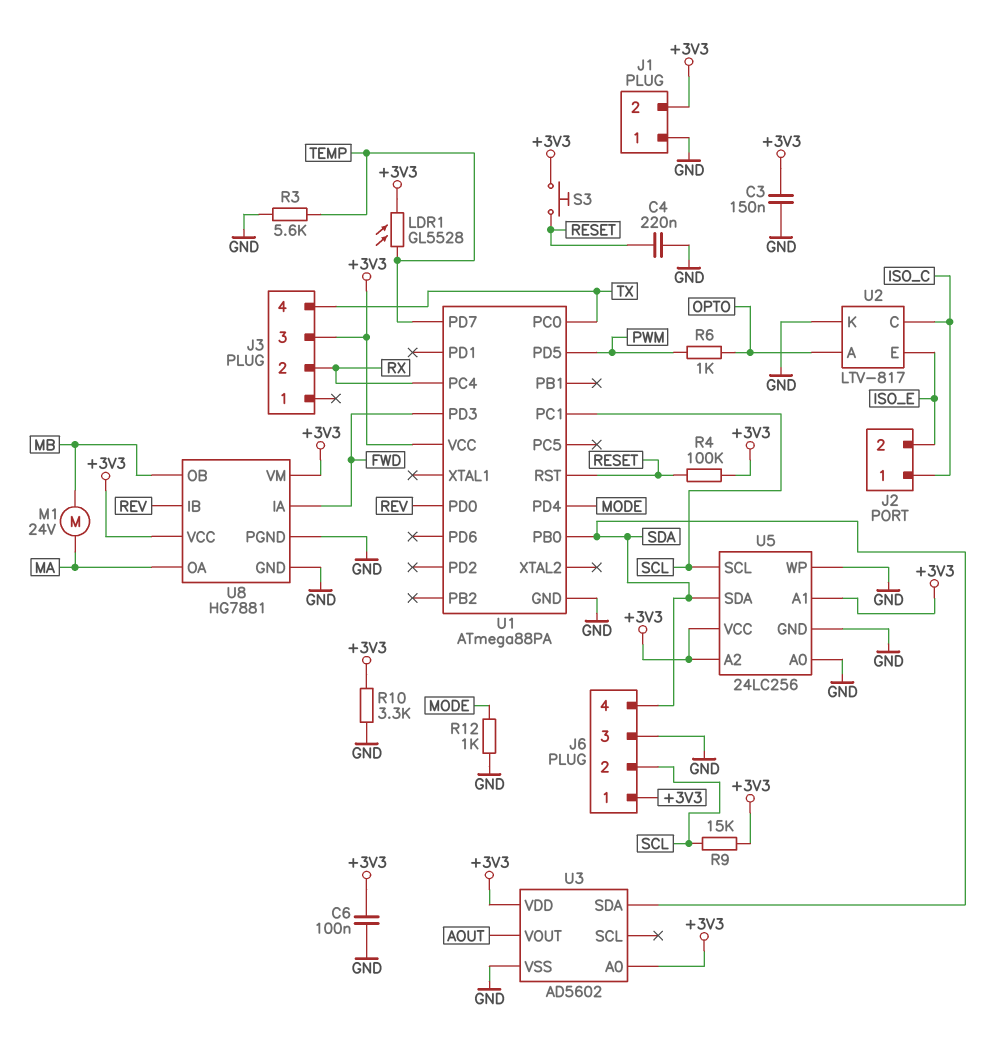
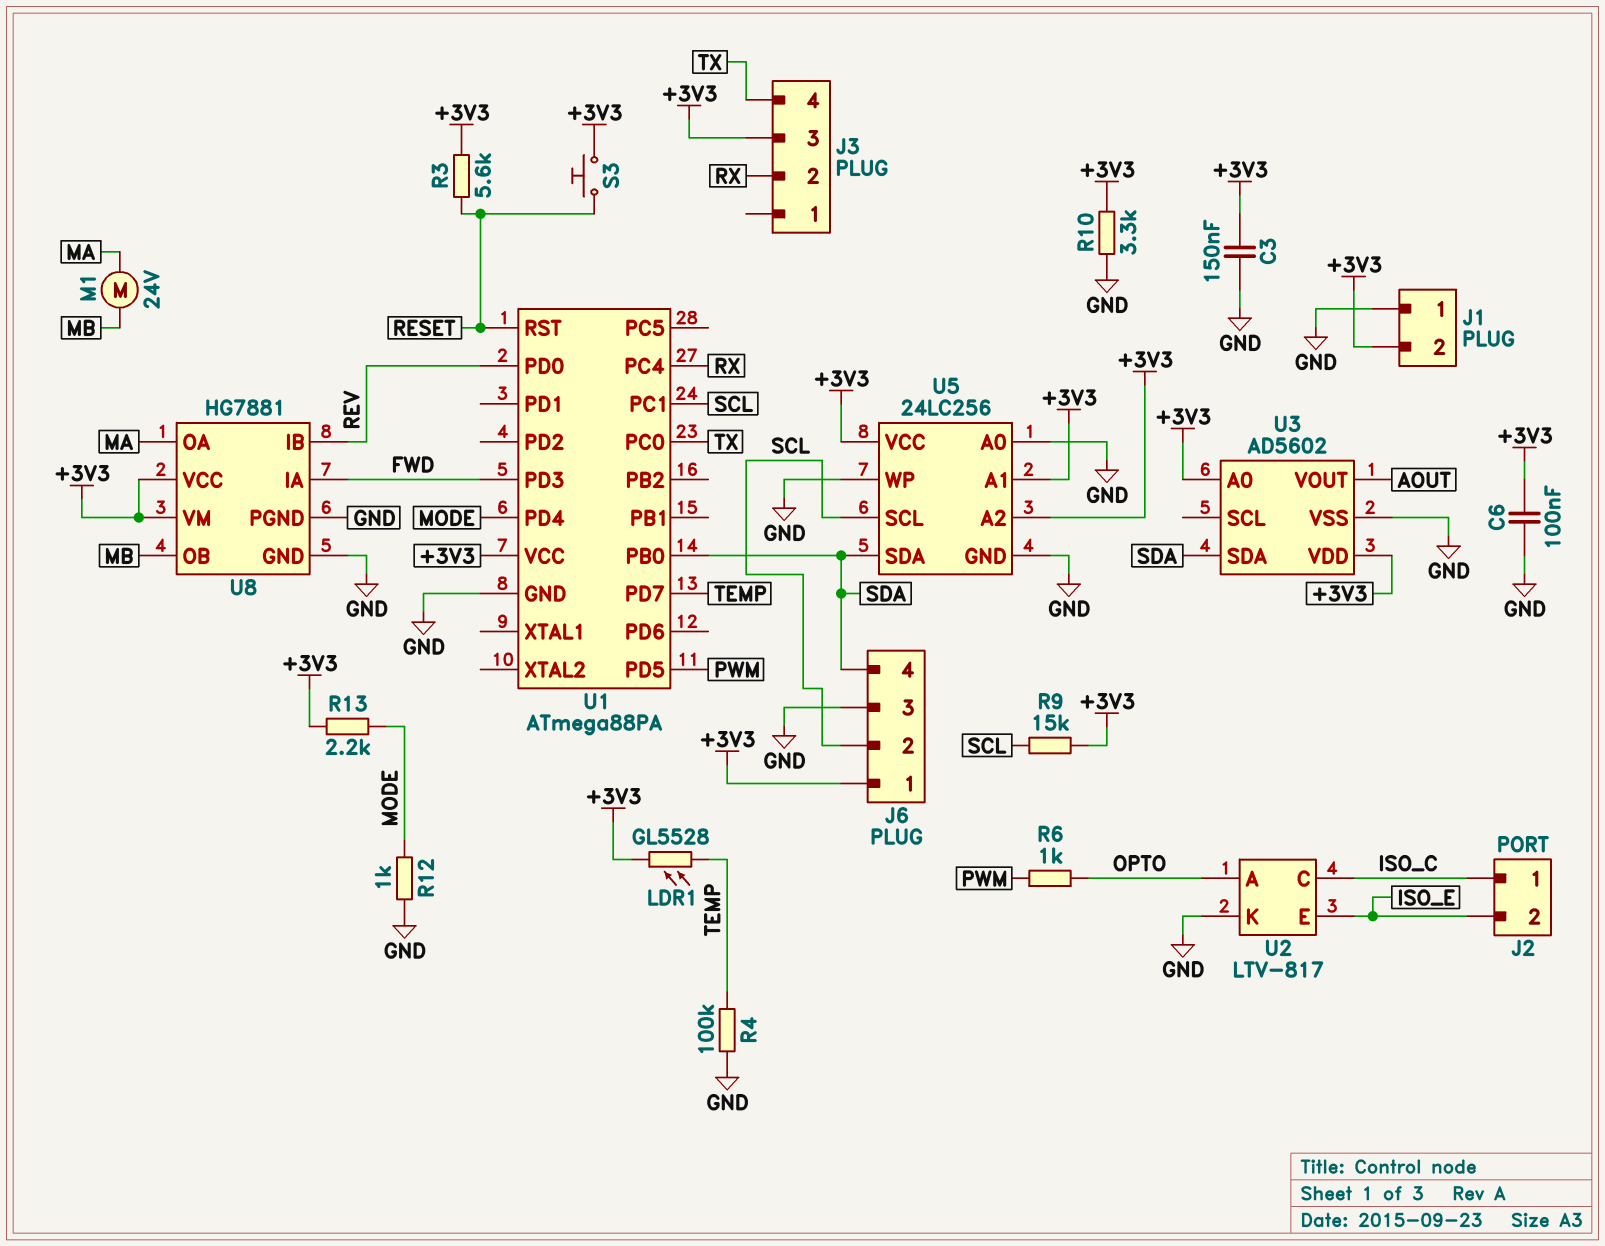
C4: 220nF (GND, RESET) -> none
R3: 5.6k (GND, TEMP) -> 5.6k (+3V3, RESET)
R4: 100k (+3V3, RESET) -> 100k (GND, TEMP)
R13: none -> 2.2k (+3V3, MODE)

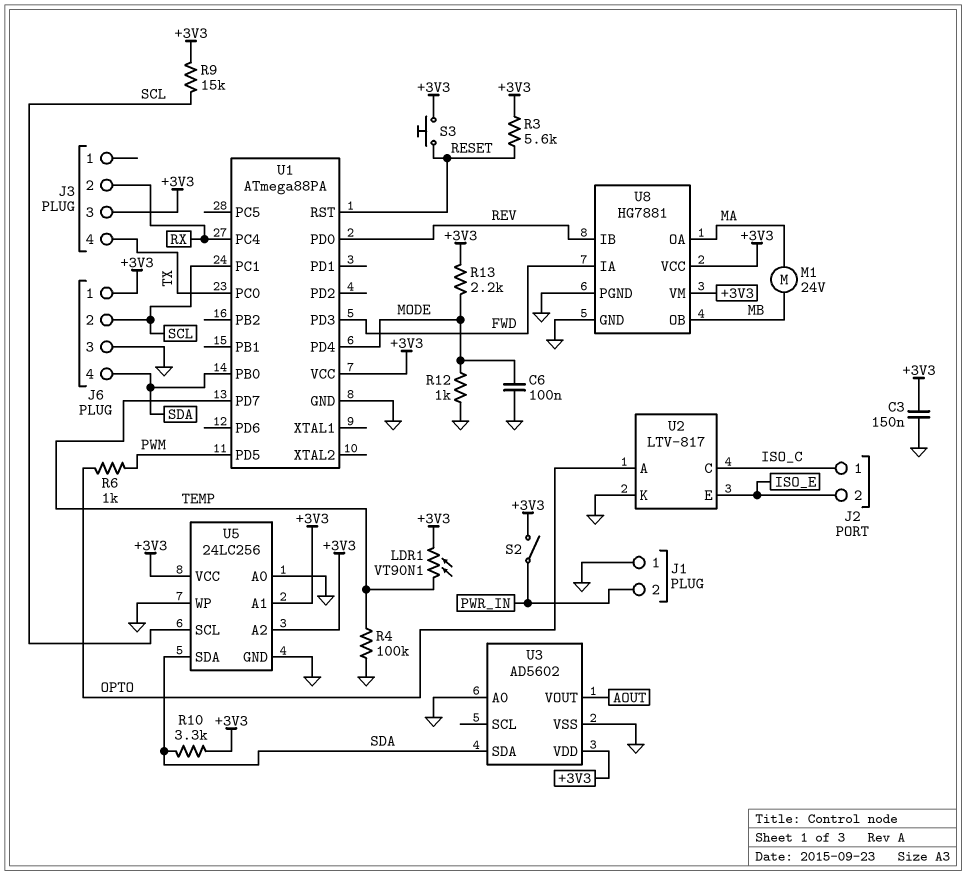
C6: 100nF (+3V3, GND) -> 100nF (GND, MODE)
J1 pin 2: +3V3 -> PWR_IN
LDR1: GL5528 (+3V3, TEMP) -> VT90N1 (+3V3, TEMP)
R10: 3.3k (+3V3, GND) -> 3.3k (+3V3, SDA)
S2: none -> switch (+3V3, PWR_IN)
U3 pin A0: +3V3 -> GND

